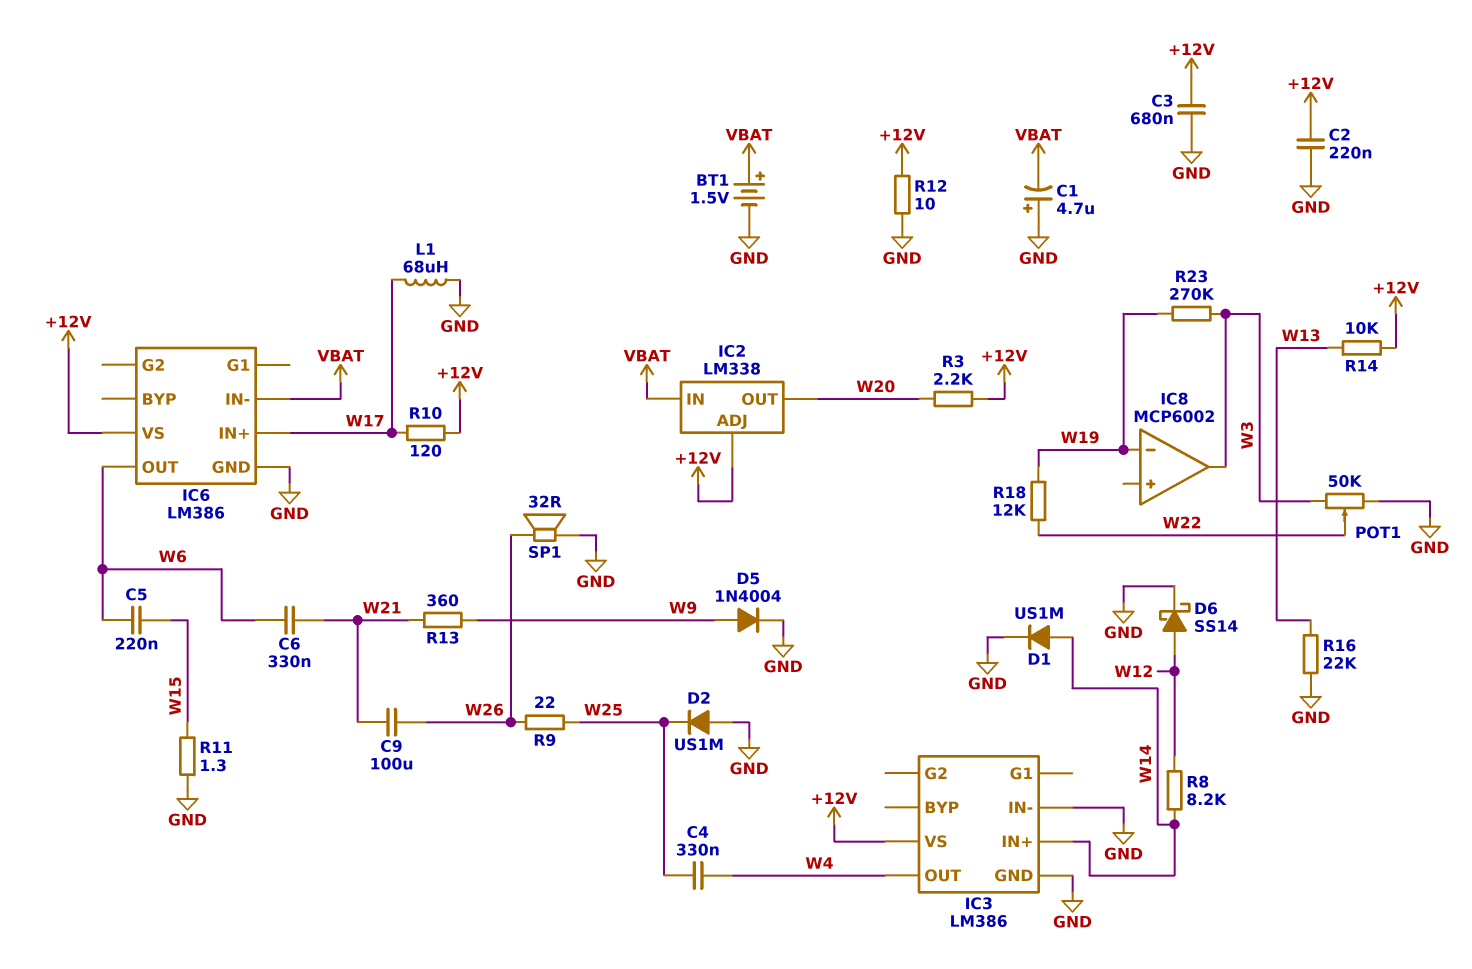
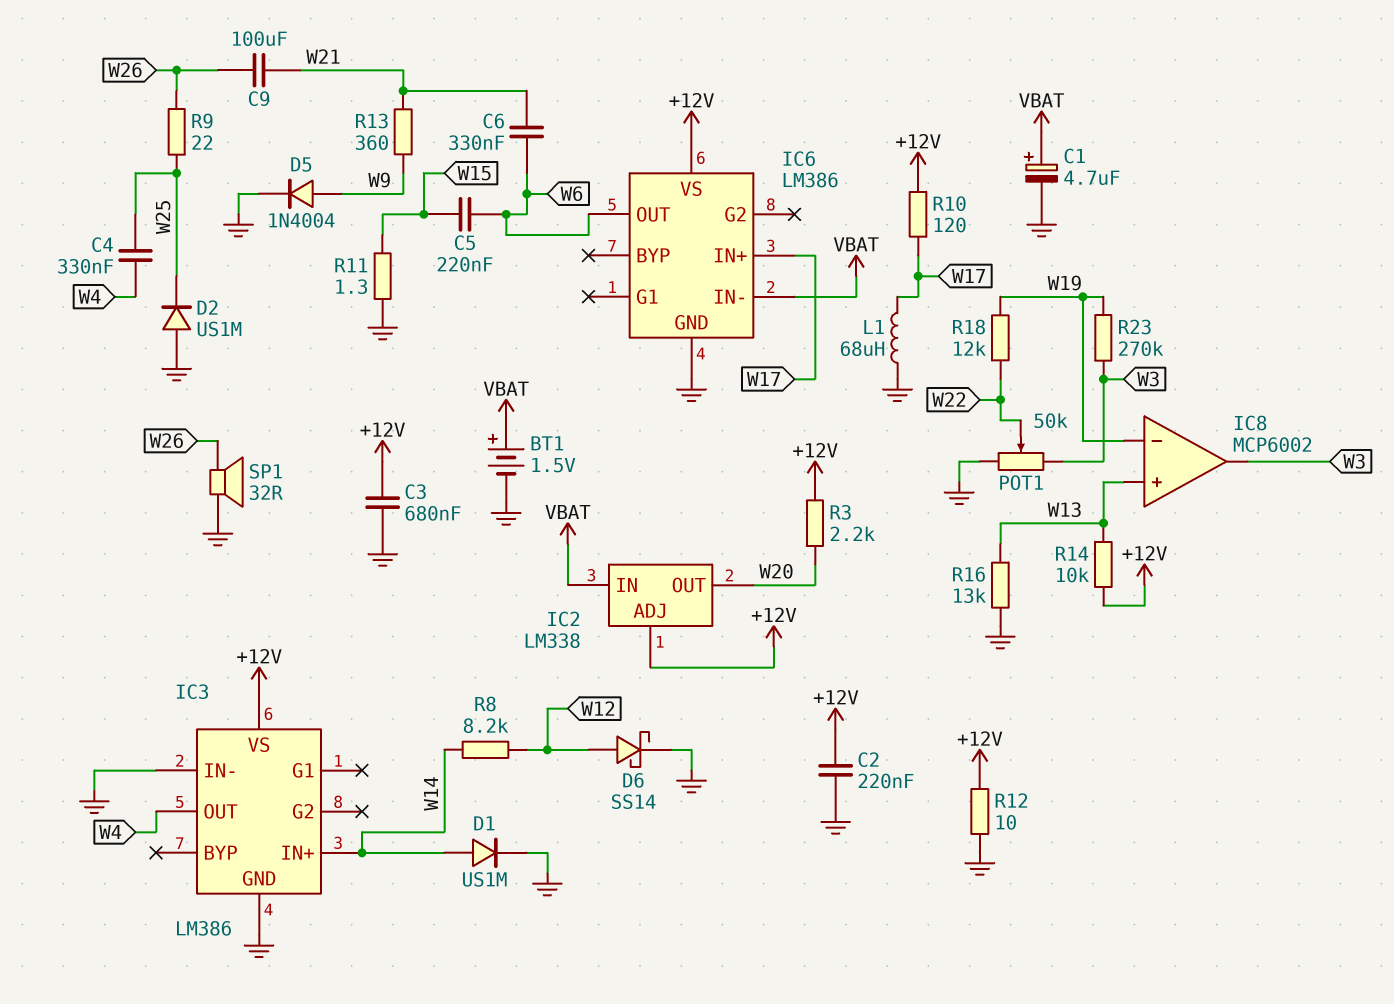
C1: 4.7uF (plus GND, minus VBAT) -> 4.7uF (plus VBAT, minus GND)
IC8 pin in+: none -> W13
R16: 22k (GND, W13) -> 13k (GND, W13)

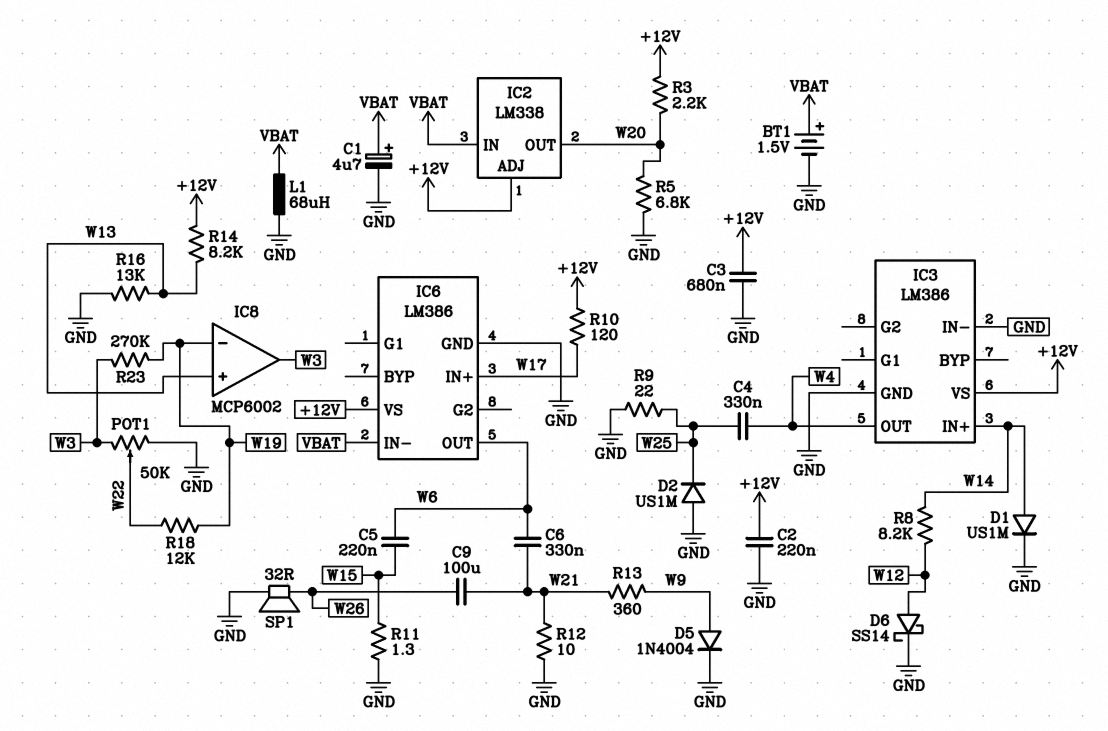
L1: 68uH (GND, W17) -> 68uH (GND, VBAT)
R5: none -> 6.8k (GND, W20)
R9: 22 (W25, W26) -> 22 (GND, W25)
R12: 10 (+12V, GND) -> 10 (GND, W21)
R14: 10k (+12V, W13) -> 8.2k (+12V, W13)

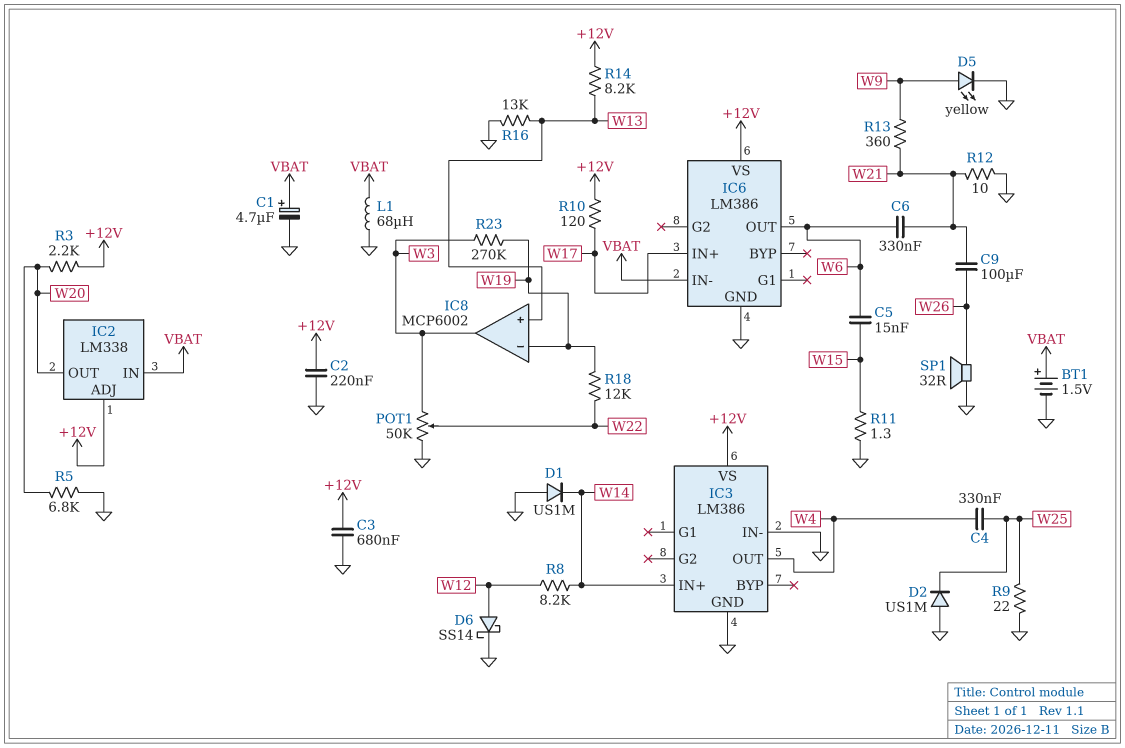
C5: 220nF (W6, W15) -> 15nF (W6, W15)
D1: diode US1M (A W14, K GND) -> diode US1M (A GND, K W14)
D5: diode 1N4004 (A W9, K GND) -> LED yellow (A W9, K GND)

